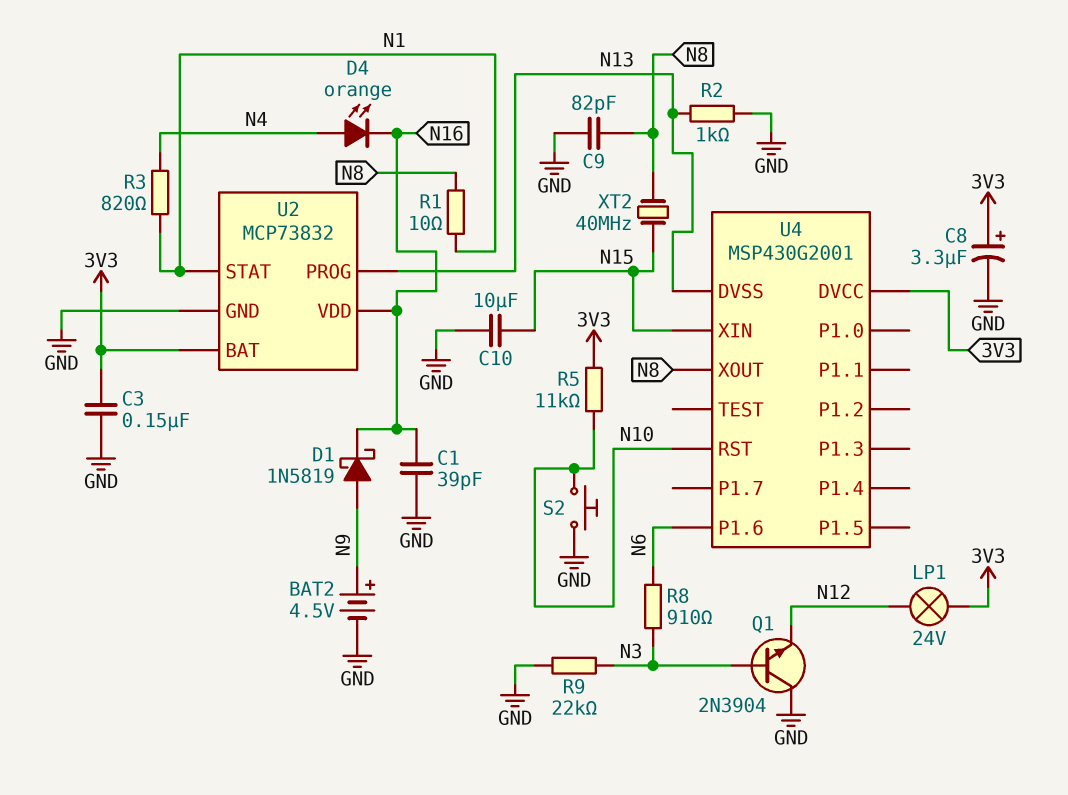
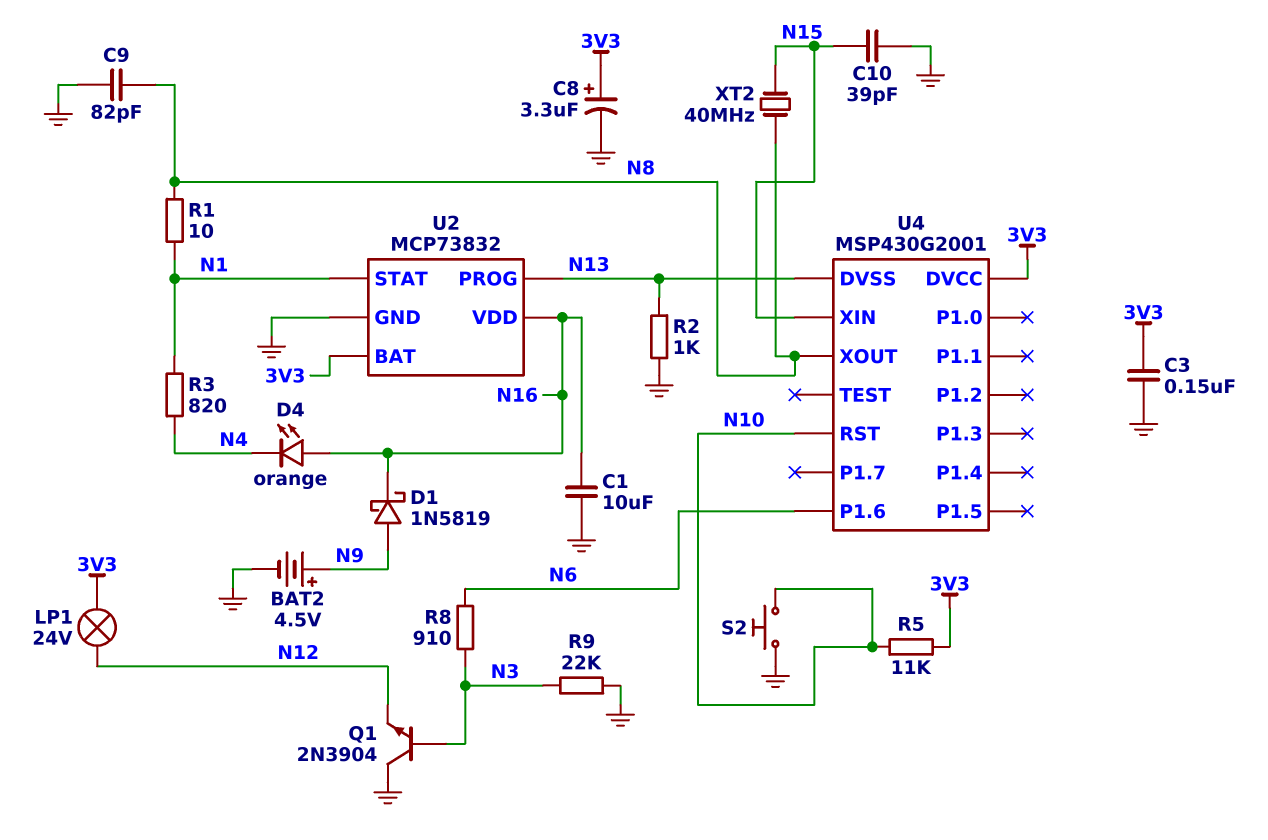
C1: 39pF (GND, N16) -> 10uF (GND, N16)
C10: 10uF (GND, N15) -> 39pF (GND, N15)
D4: LED orange (A N4, K N16) -> LED orange (A N16, K N4)

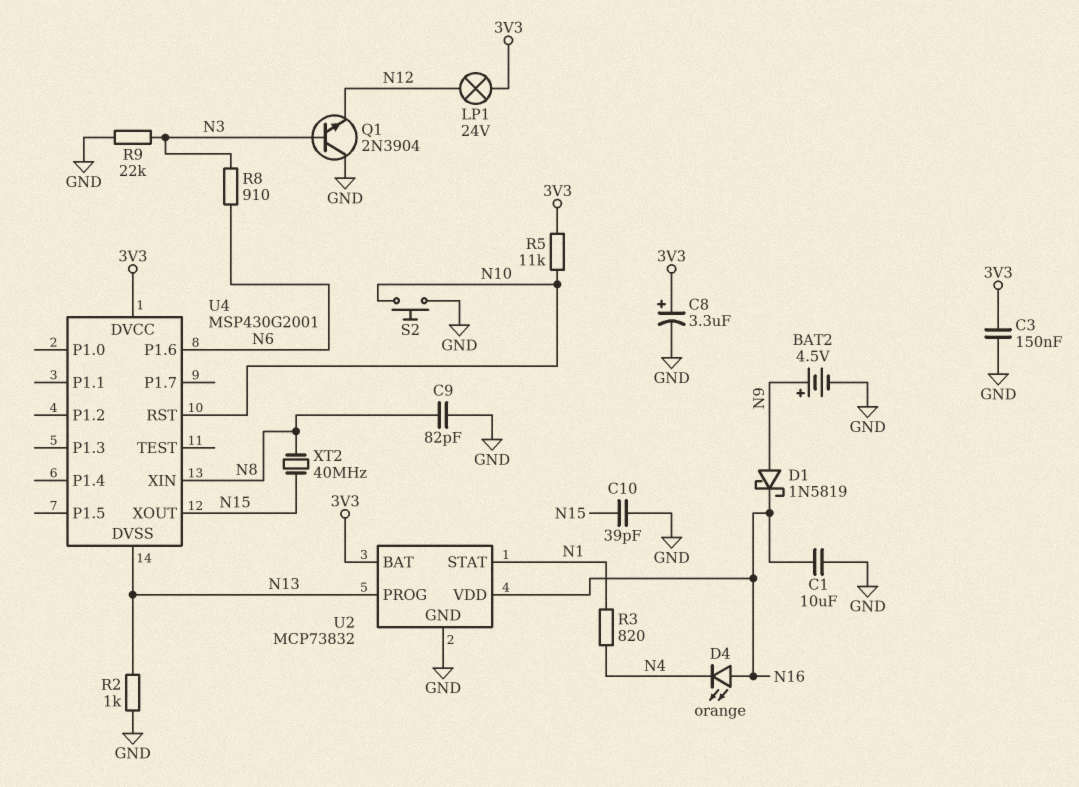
R1: 10 (N1, N8) -> none
U4 pin XIN: N15 -> N8
U4 pin XOUT: N8 -> N15

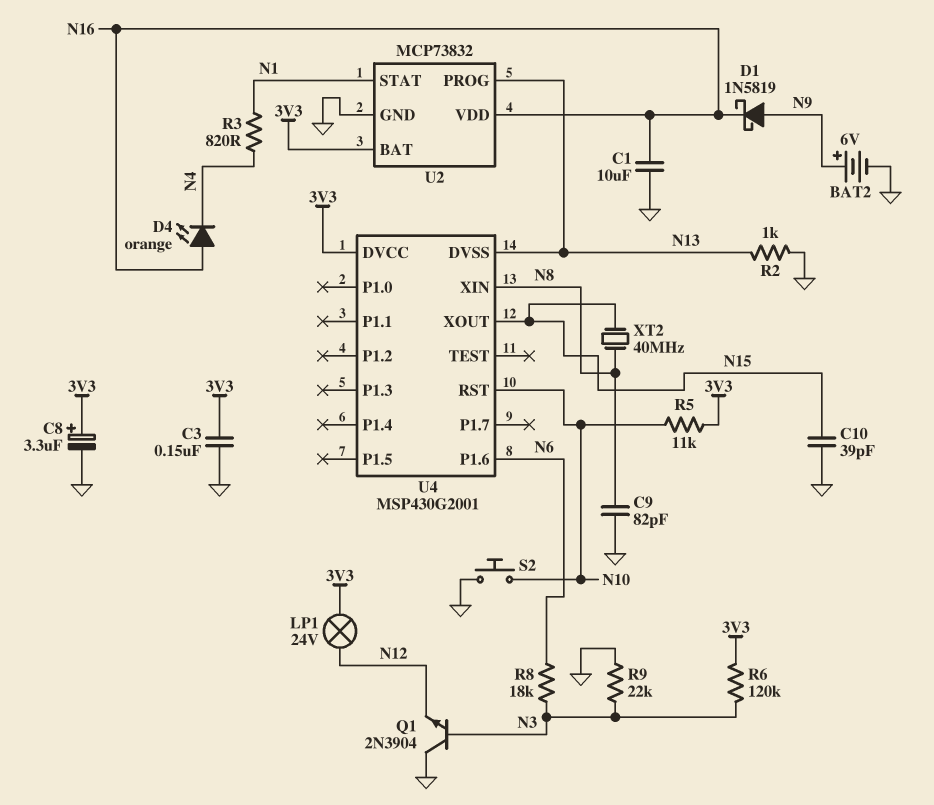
BAT2: 4.5V (plus N9, minus GND) -> 6V (plus N9, minus GND)
R6: none -> 120k (3V3, N3)
R8: 910 (N3, N6) -> 18k (N3, N6)

